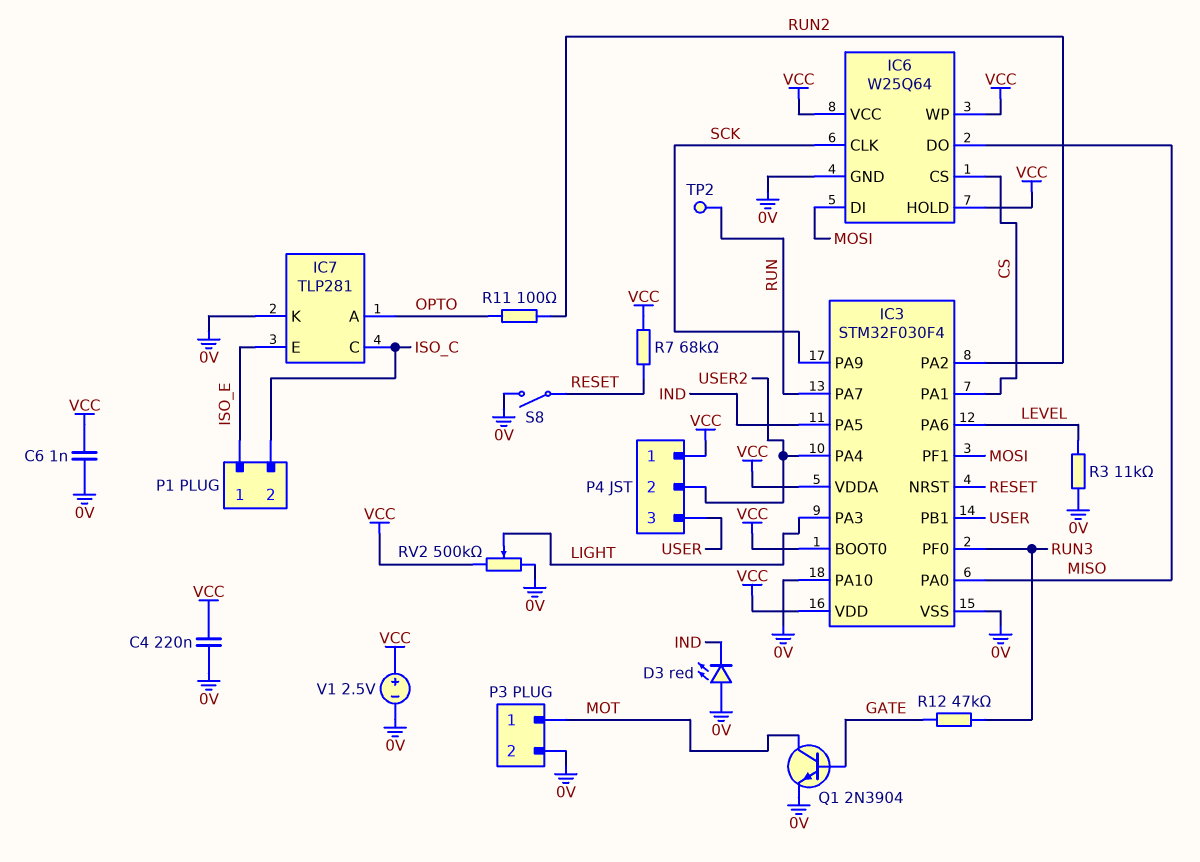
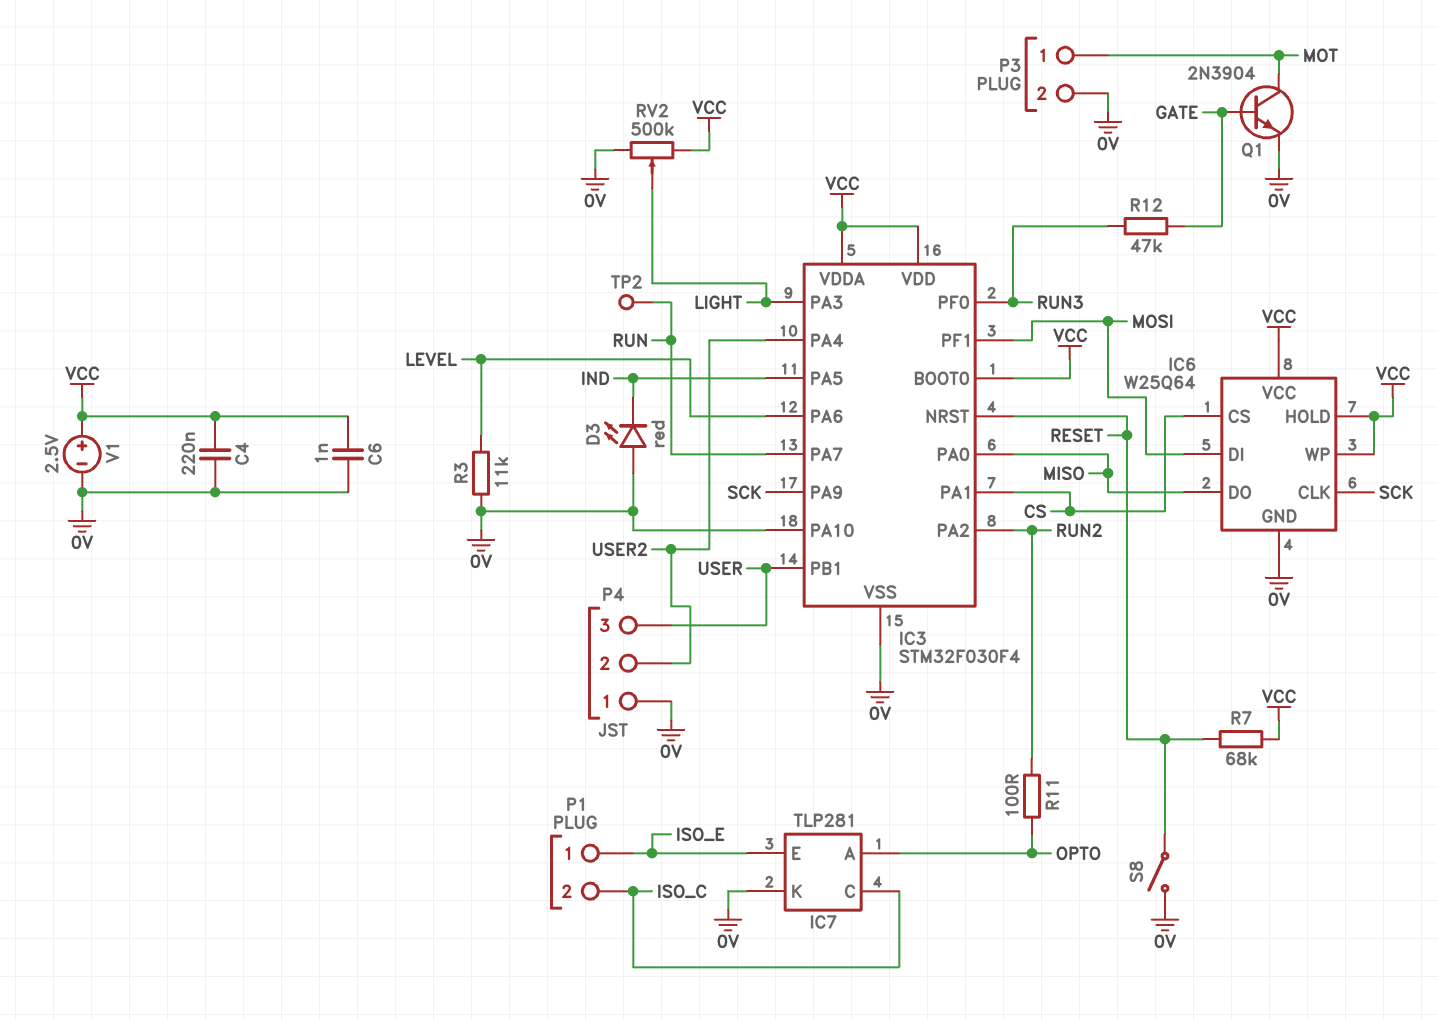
P4 pin 1: VCC -> 0V

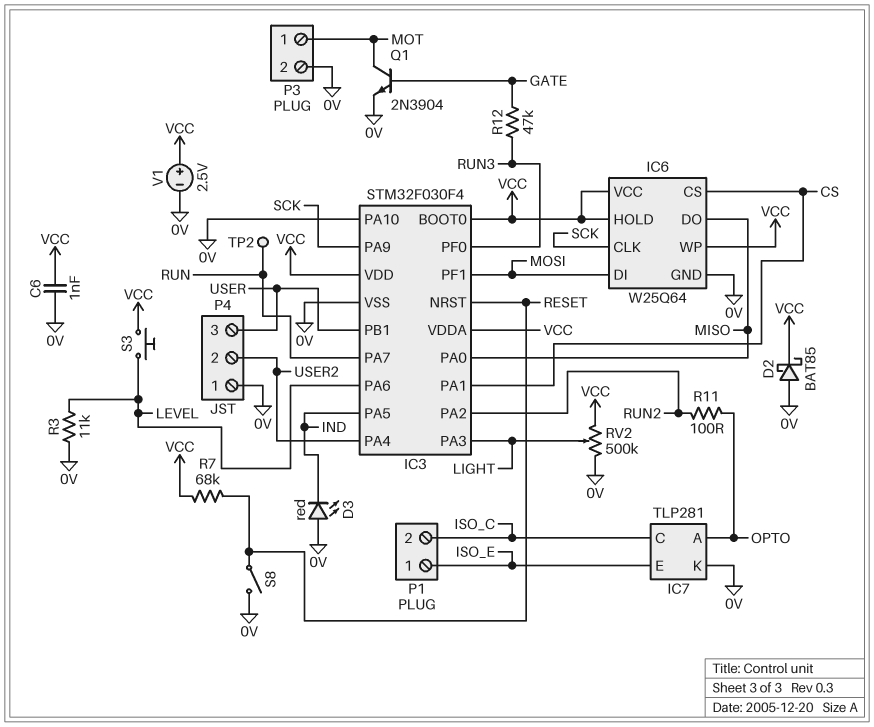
C4: 220nF (0V, VCC) -> none
D2: none -> schottky BAT85 (A 0V, K VCC)
S3: none -> button (LEVEL, VCC)

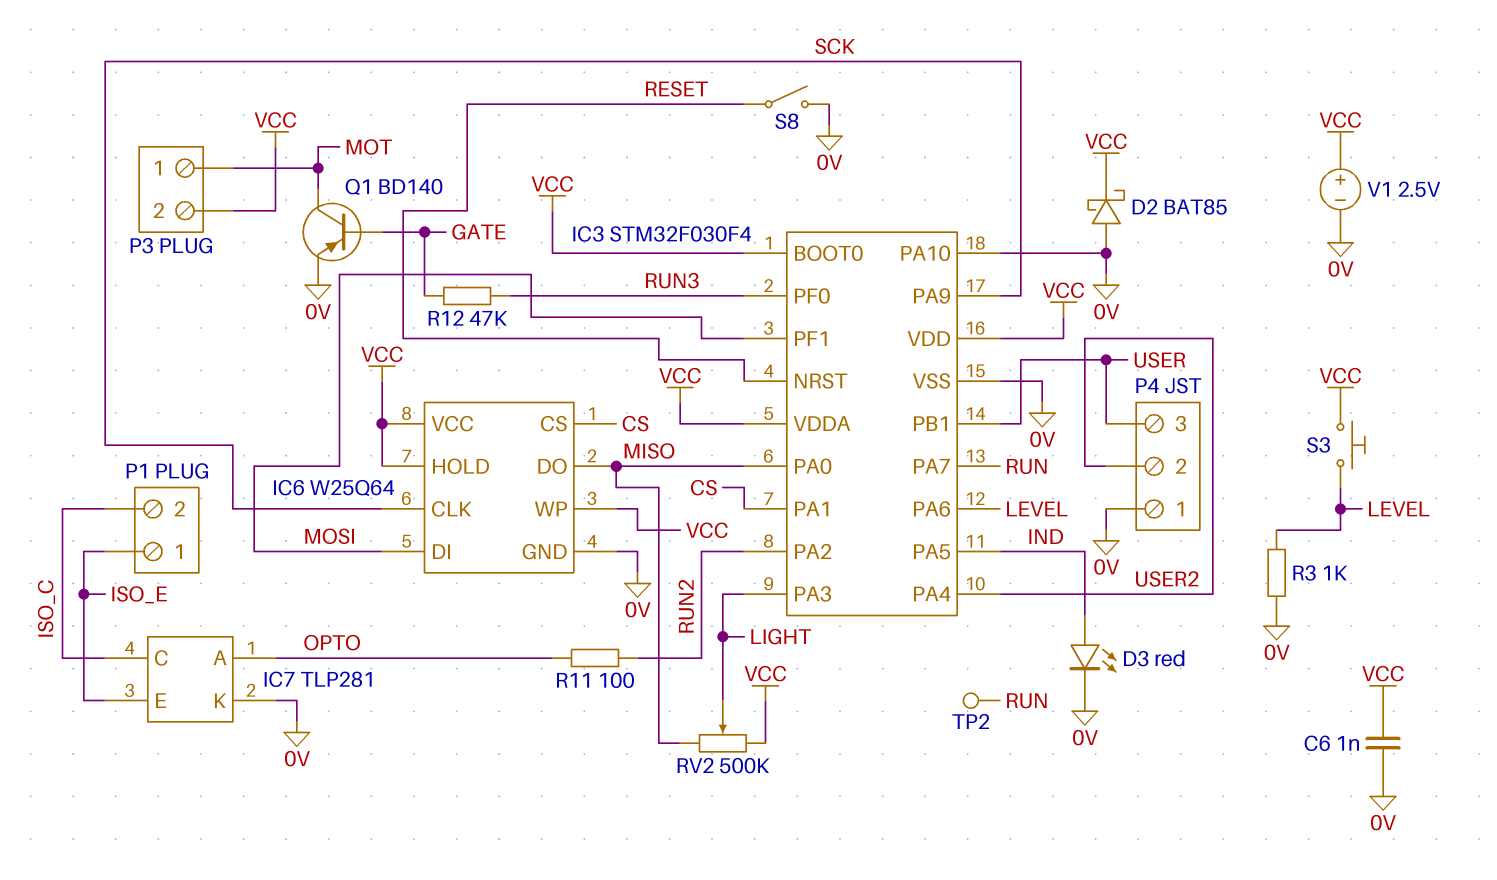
D3: LED red (A 0V, K IND) -> LED red (A IND, K 0V)
P3 pin 2: 0V -> VCC
Q1: NPN 2N3904 (B GATE, C MOT, E 0V) -> PNP BD140 (B GATE, C MOT, E 0V)
R3: 11k (0V, LEVEL) -> 1k (0V, LEVEL)
R7: 68k (RESET, VCC) -> none
RV2: 500k (0V, VCC, wiper LIGHT) -> 500k (MISO, VCC, wiper LIGHT)

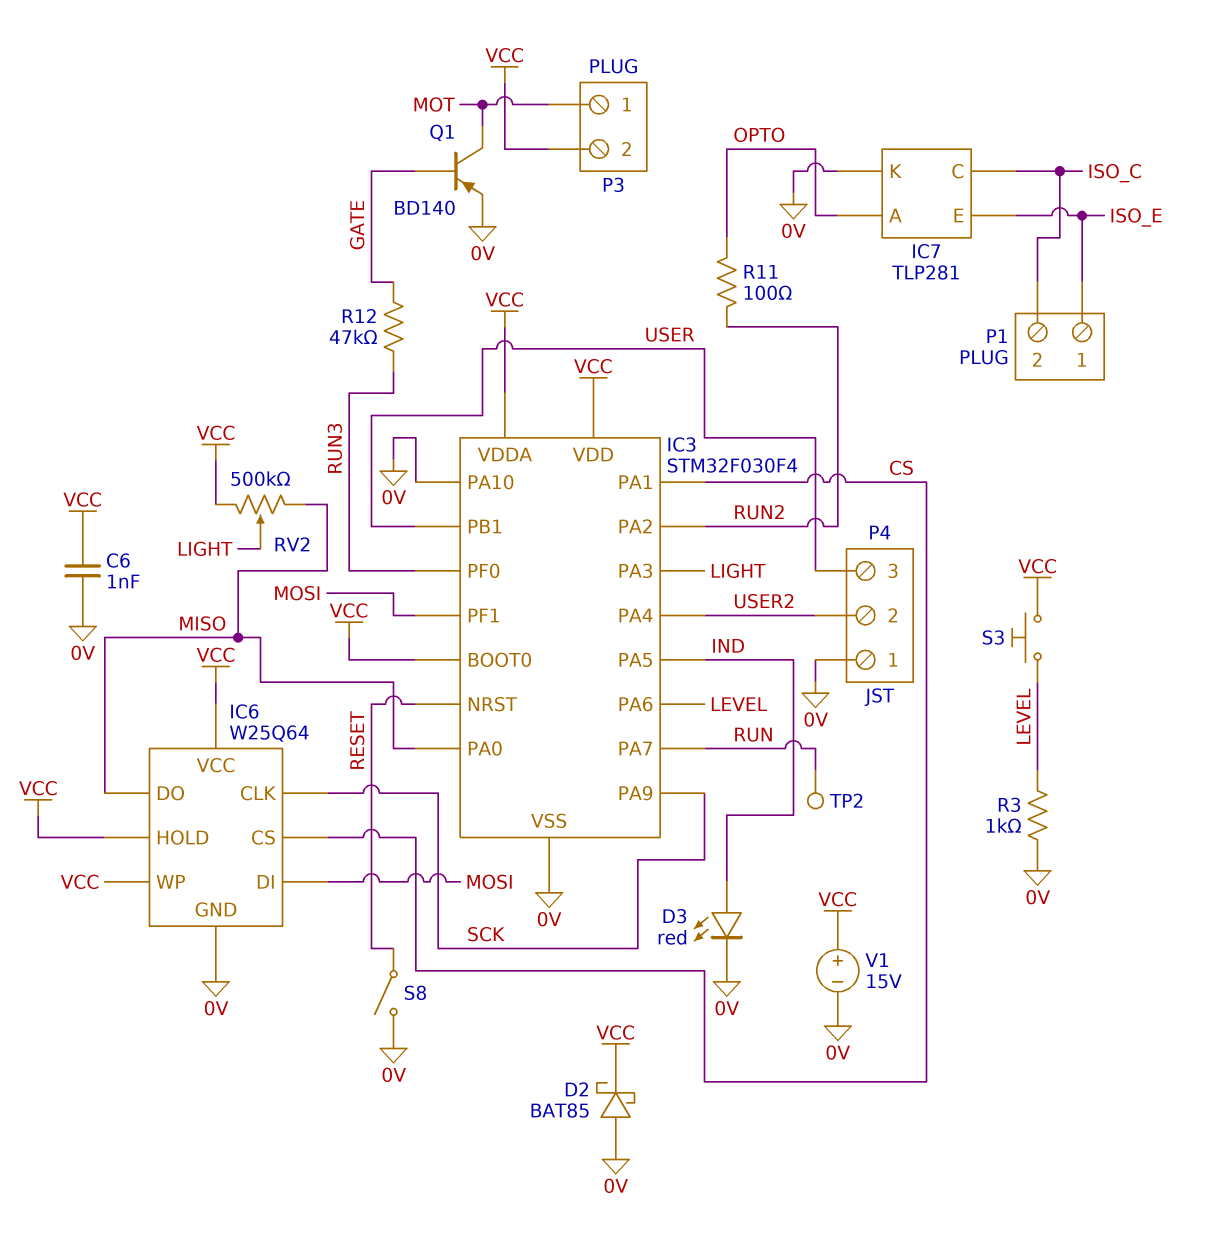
V1: 2.5V (plus VCC, minus 0V) -> 15V (plus VCC, minus 0V)

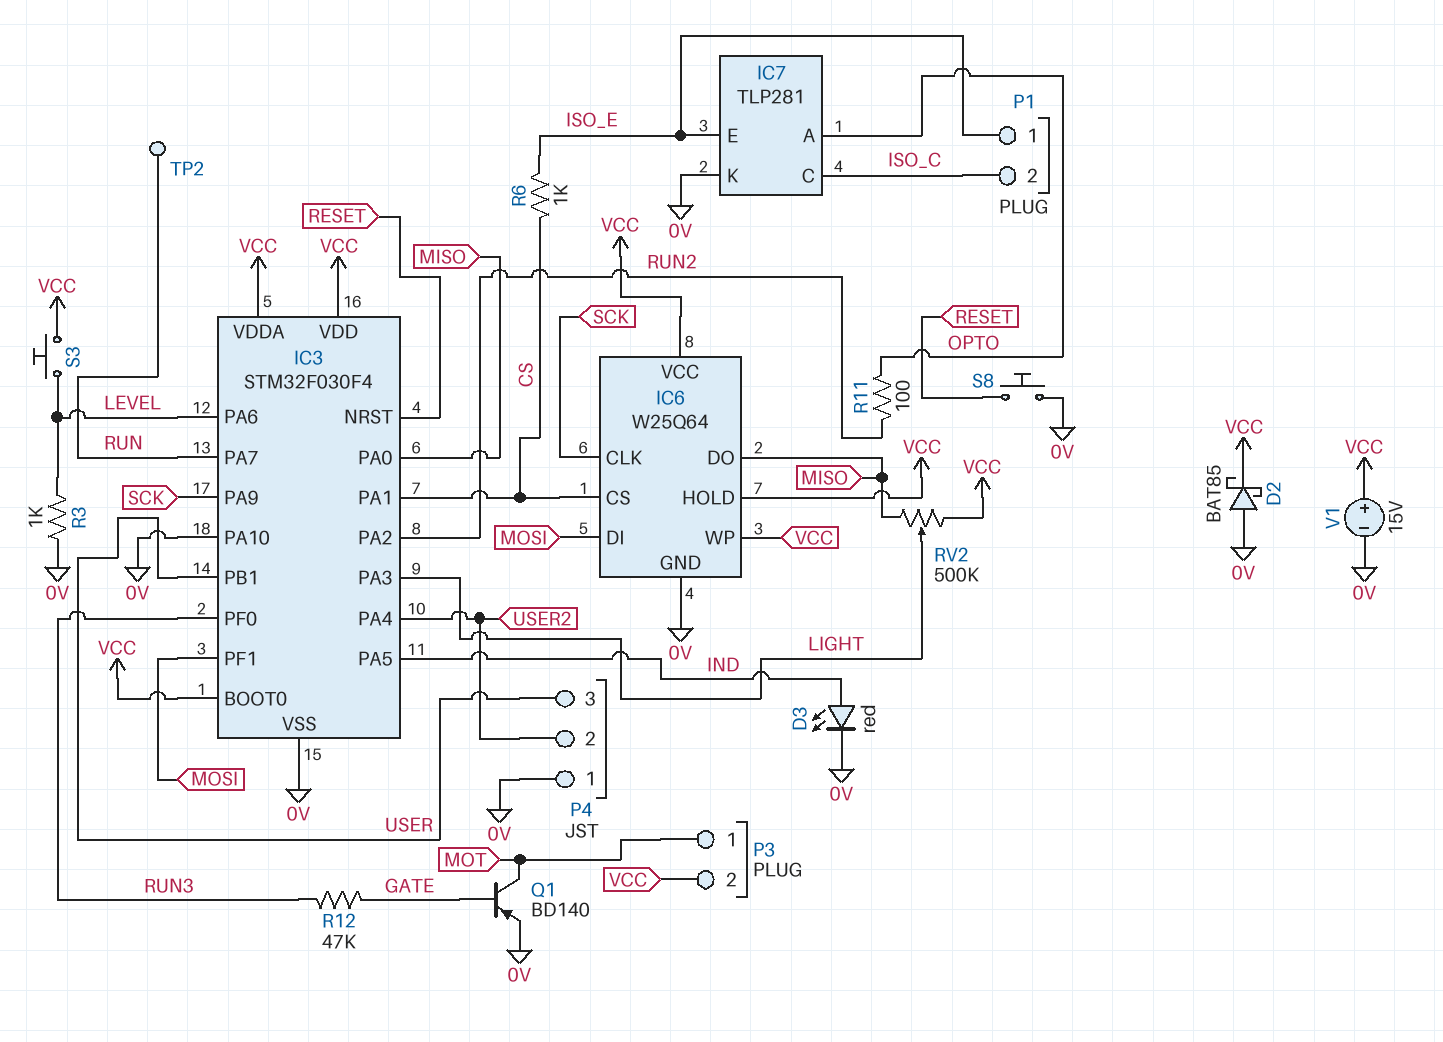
C6: 1nF (0V, VCC) -> none
R6: none -> 1k (CS, ISO_E)
S8: switch (0V, RESET) -> button (0V, RESET)

